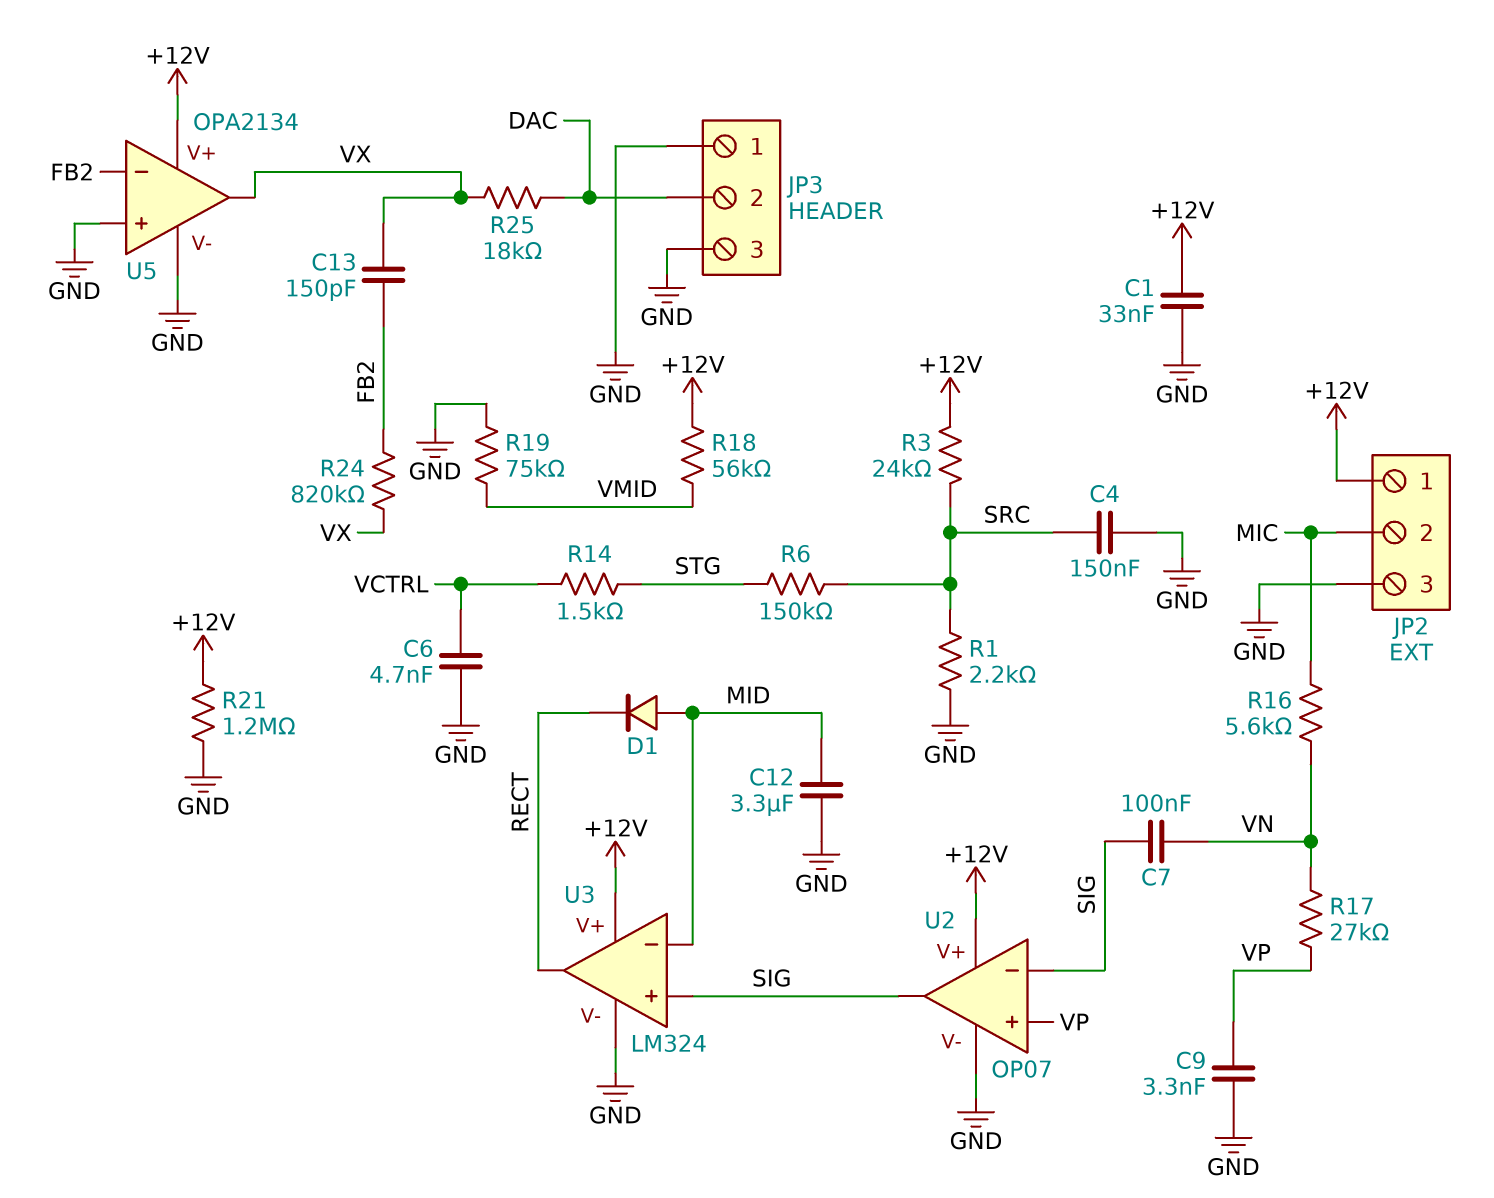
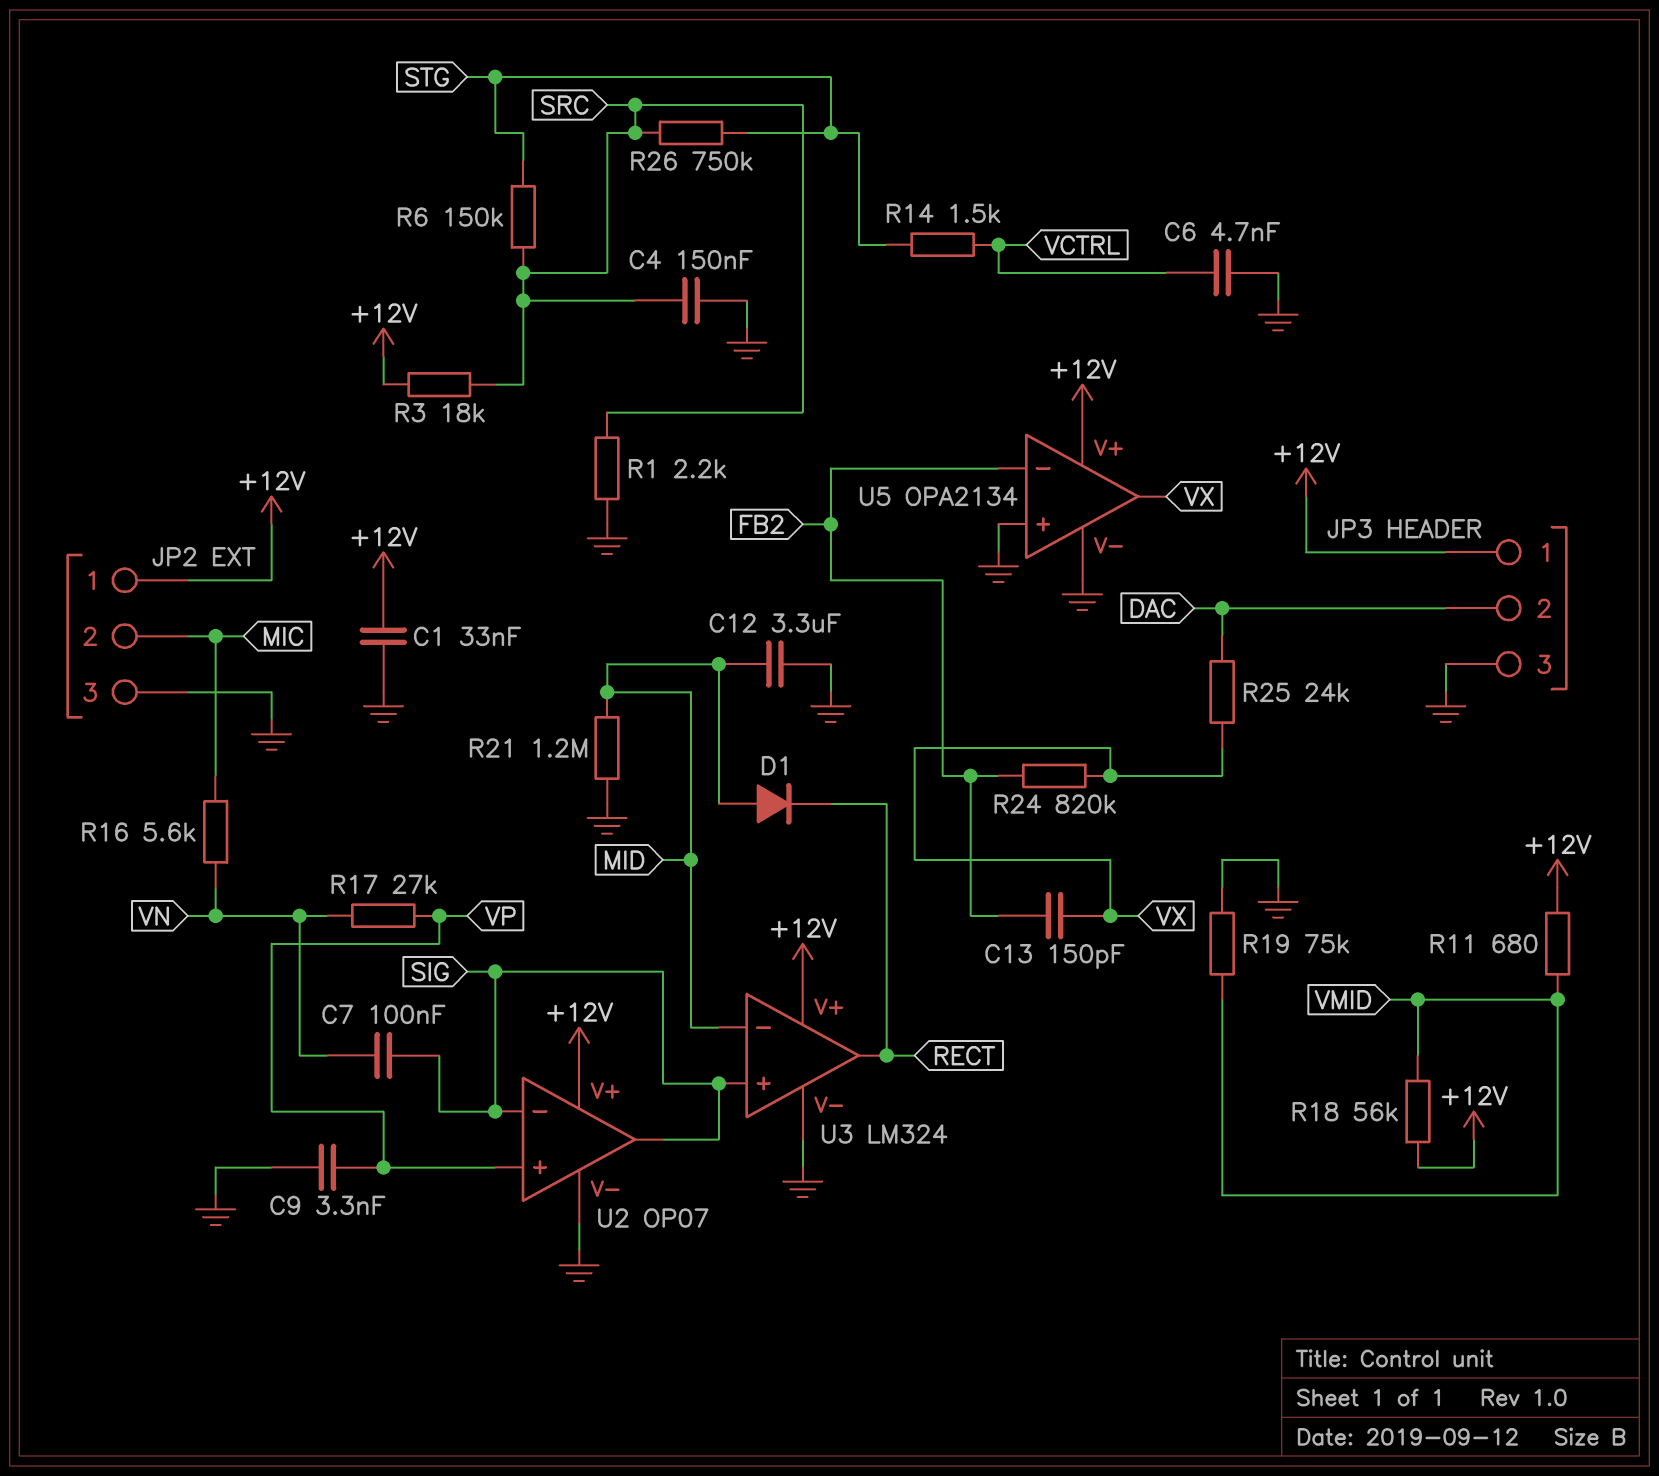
JP3 pin 1: GND -> +12V
R3: 24k (+12V, SRC) -> 18k (+12V, SRC)
R11: none -> 680 (+12V, VMID)
R21: 1.2M (+12V, GND) -> 1.2M (GND, MID)
R25: 18k (DAC, VX) -> 24k (DAC, VX)
R26: none -> 750k (SRC, STG)

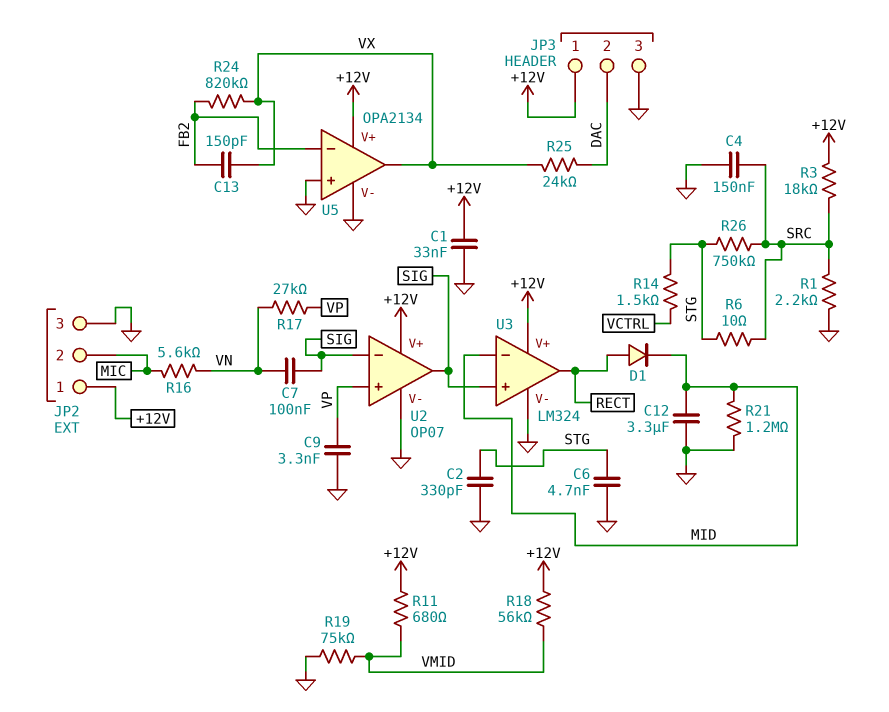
C2: none -> 330pF (GND, STG)
C6: 4.7nF (GND, VCTRL) -> 4.7nF (GND, STG)
D1: diode (A MID, K RECT) -> diode (A RECT, K MID)
R6: 150k (SRC, STG) -> 10 (SRC, STG)

